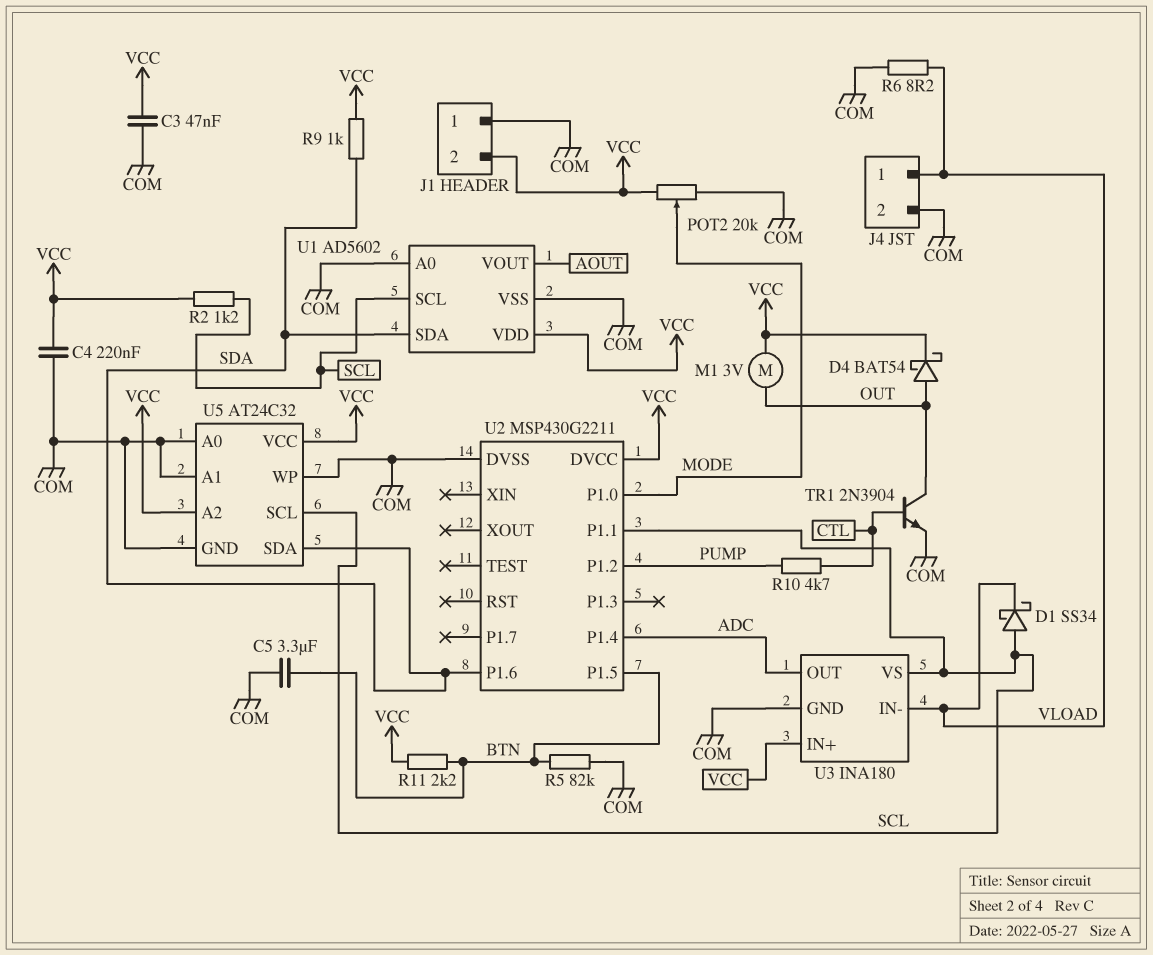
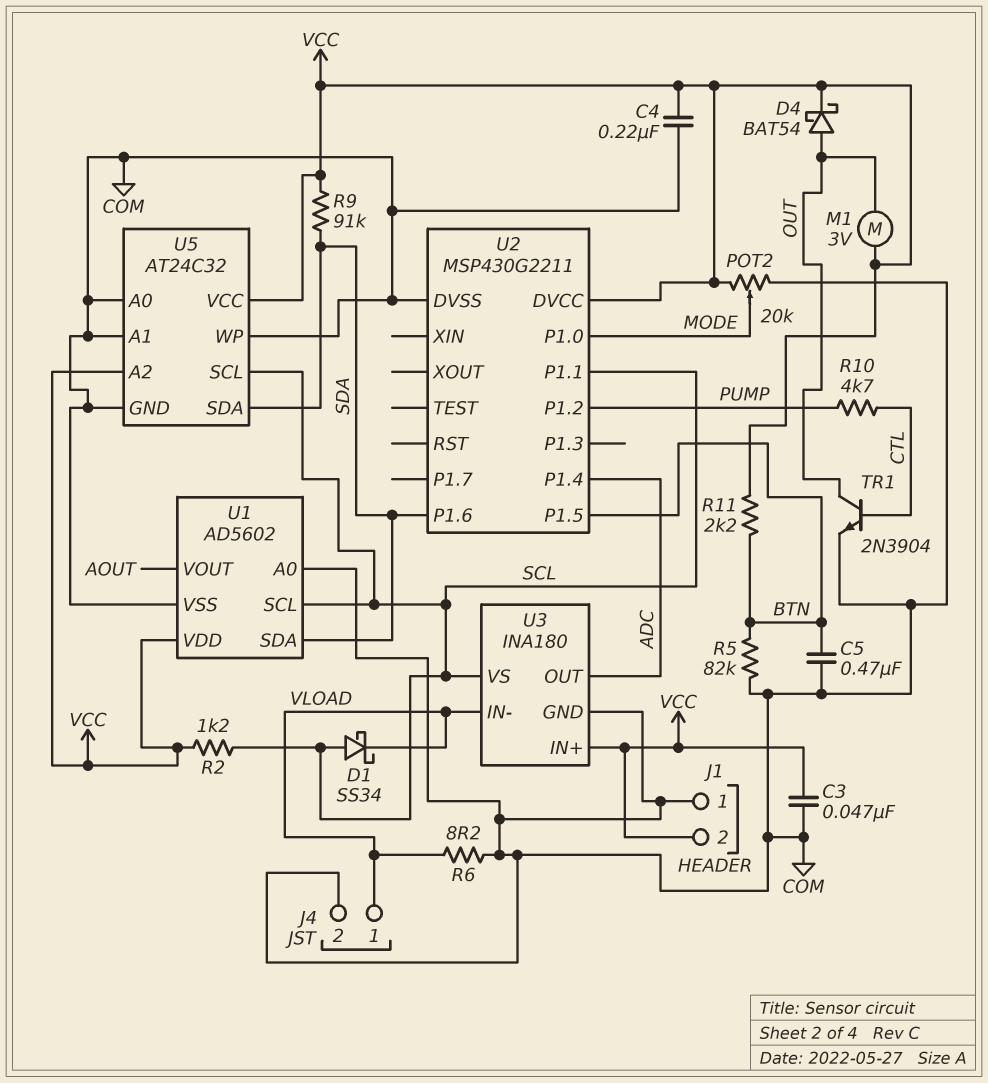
C5: 3.3uF (BTN, COM) -> 470nF (BTN, COM)
R9: 1k (SDA, VCC) -> 91k (SDA, VCC)

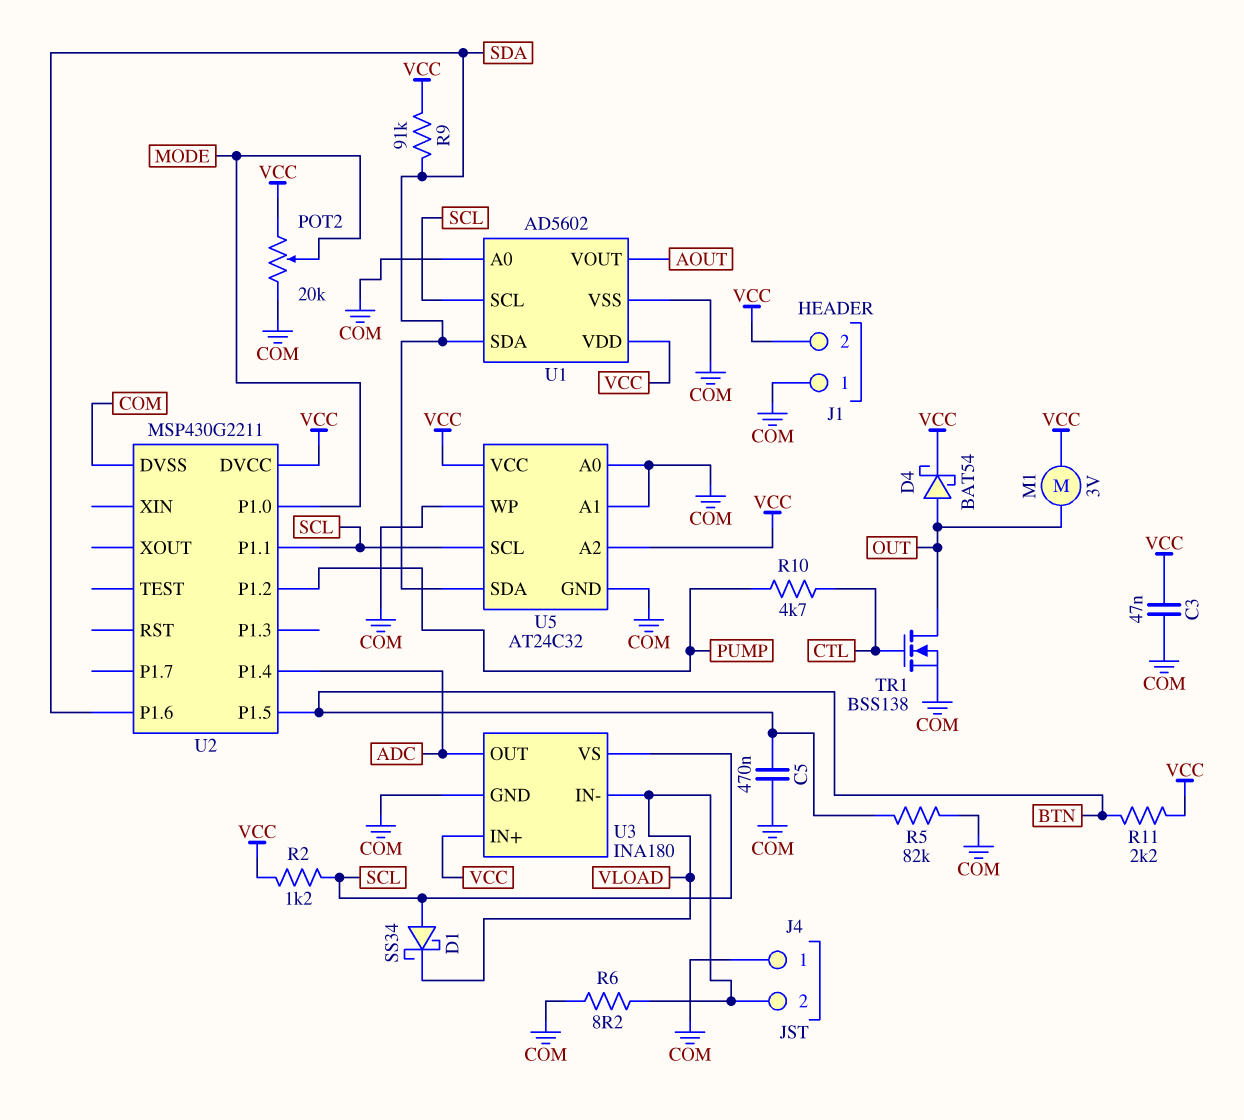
C4: 220nF (COM, VCC) -> none
J4 pin 1: VLOAD -> COM
J4 pin 2: COM -> VLOAD
TR1: NPN 2N3904 (B CTL, C OUT, E COM) -> NMOS BSS138 (G CTL, D OUT, S COM)

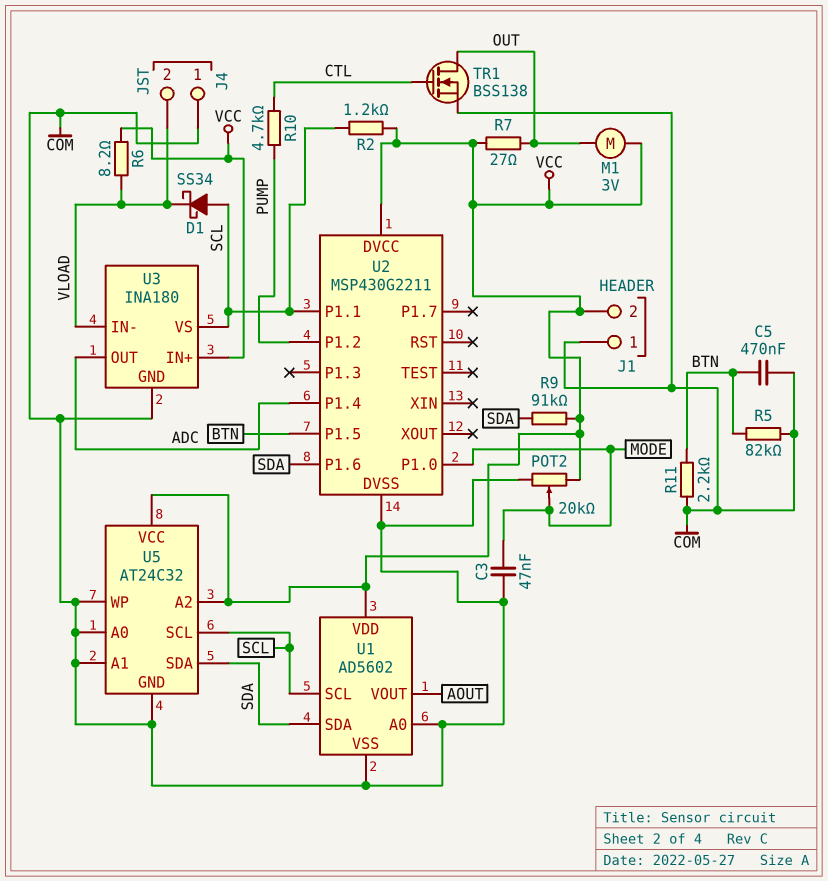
C3: 47nF (COM, VCC) -> 47nF (COM, MODE)
D4: schottky BAT54 (A OUT, K VCC) -> none
R6: 8.2 (COM, VLOAD) -> 8.2 (VCC, VLOAD)
R7: none -> 27 (OUT, VCC)
R11: 2.2k (BTN, VCC) -> 2.2k (BTN, COM)

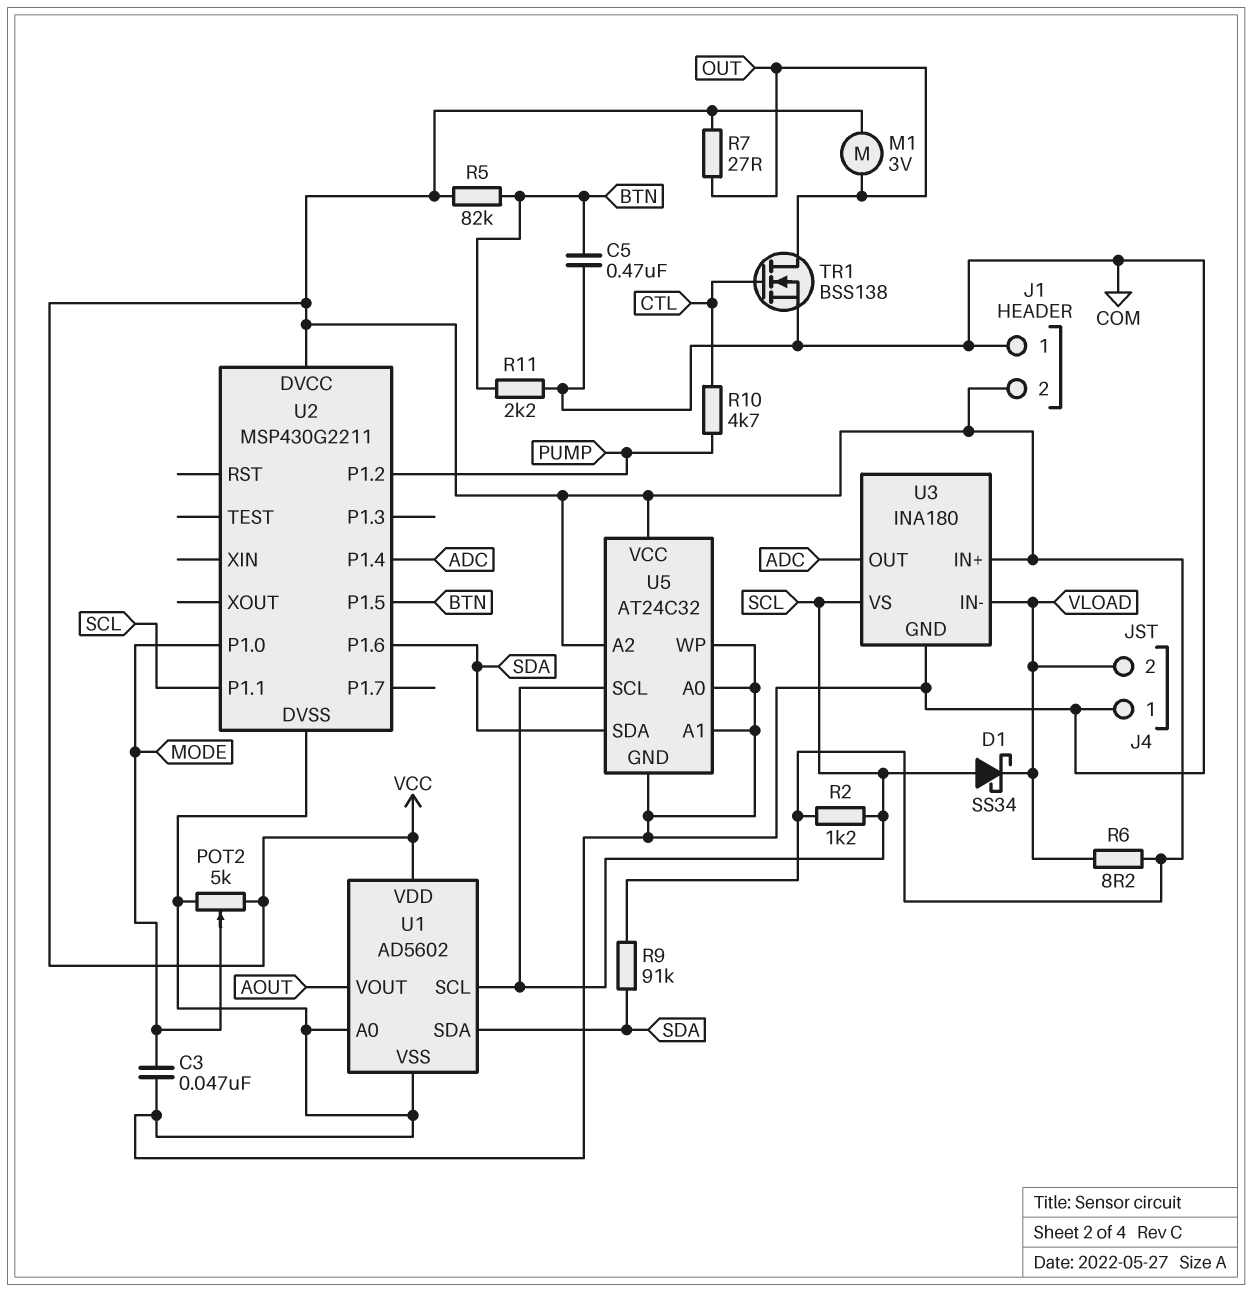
POT2: 20k (COM, VCC, wiper MODE) -> 5k (COM, VCC, wiper MODE)
R5: 82k (BTN, COM) -> 82k (BTN, VCC)

